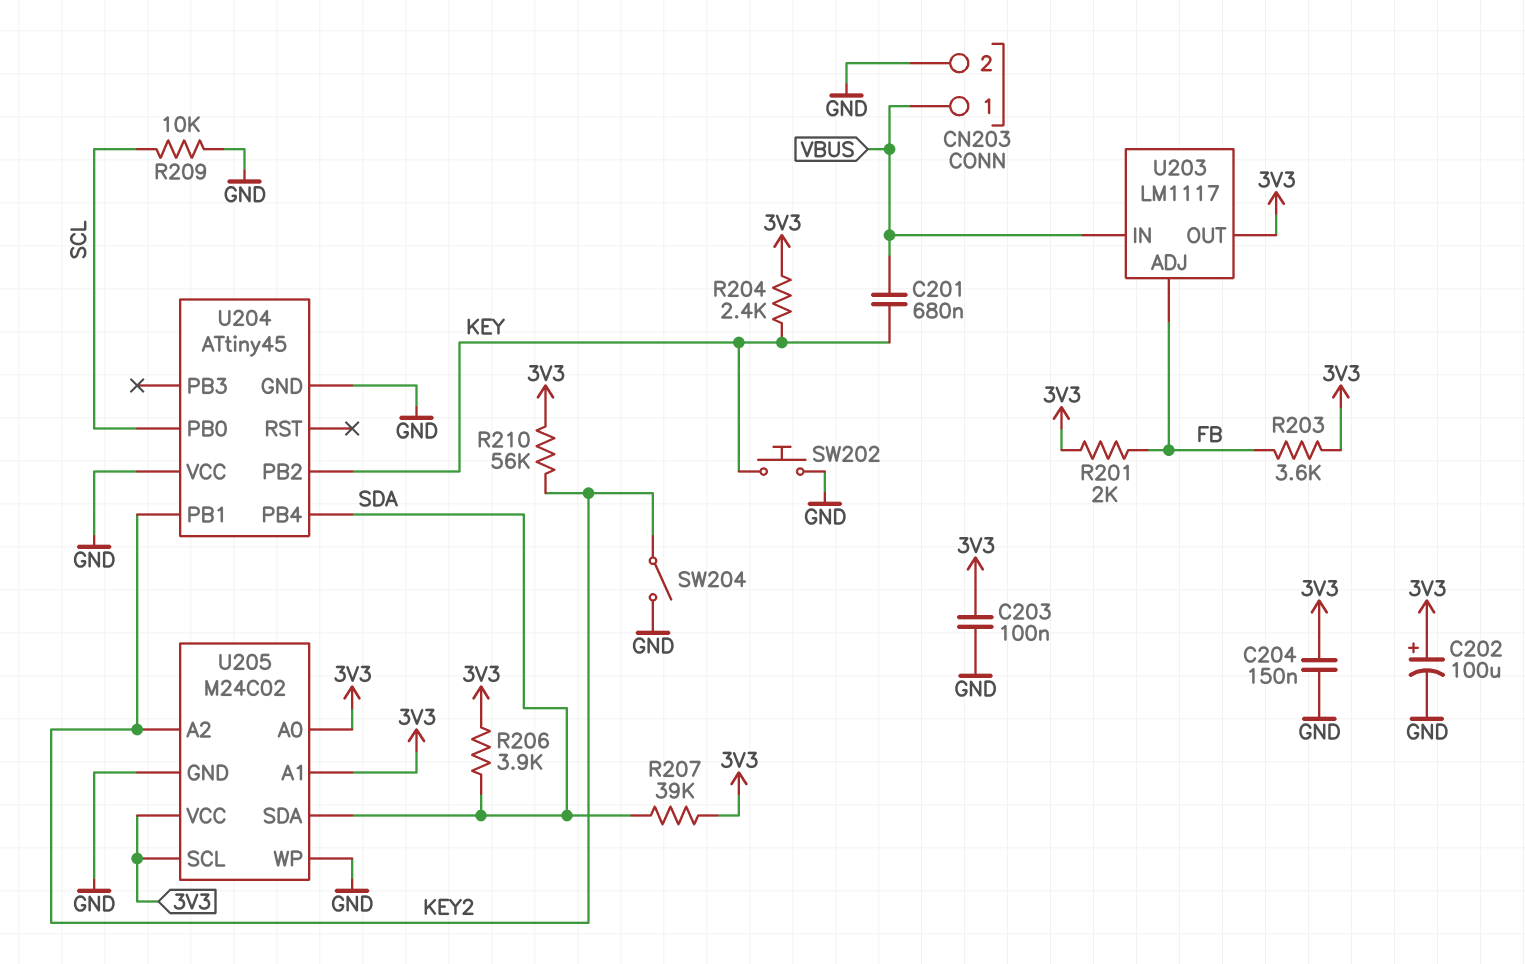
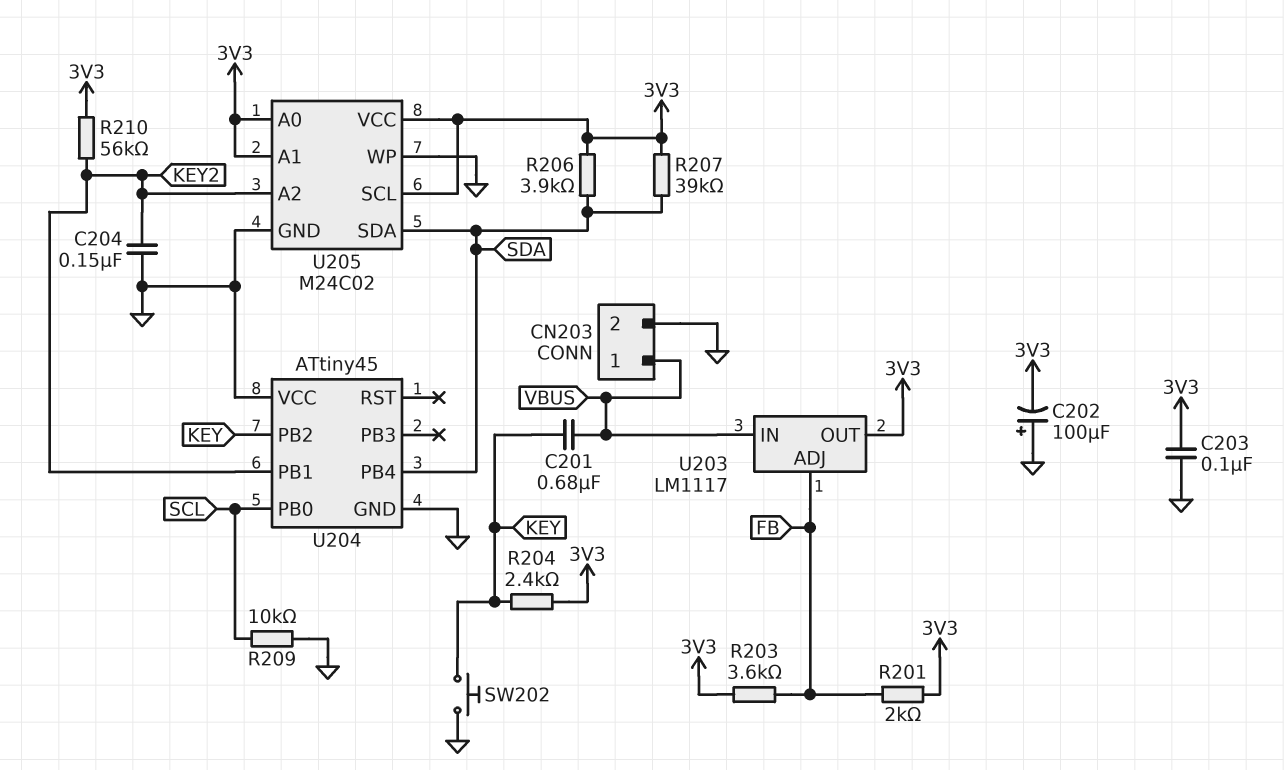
C202: 100uF (plus 3V3, minus GND) -> 100uF (plus GND, minus 3V3)
C204: 150nF (3V3, GND) -> 150nF (GND, KEY2)
SW204: switch (GND, KEY2) -> none

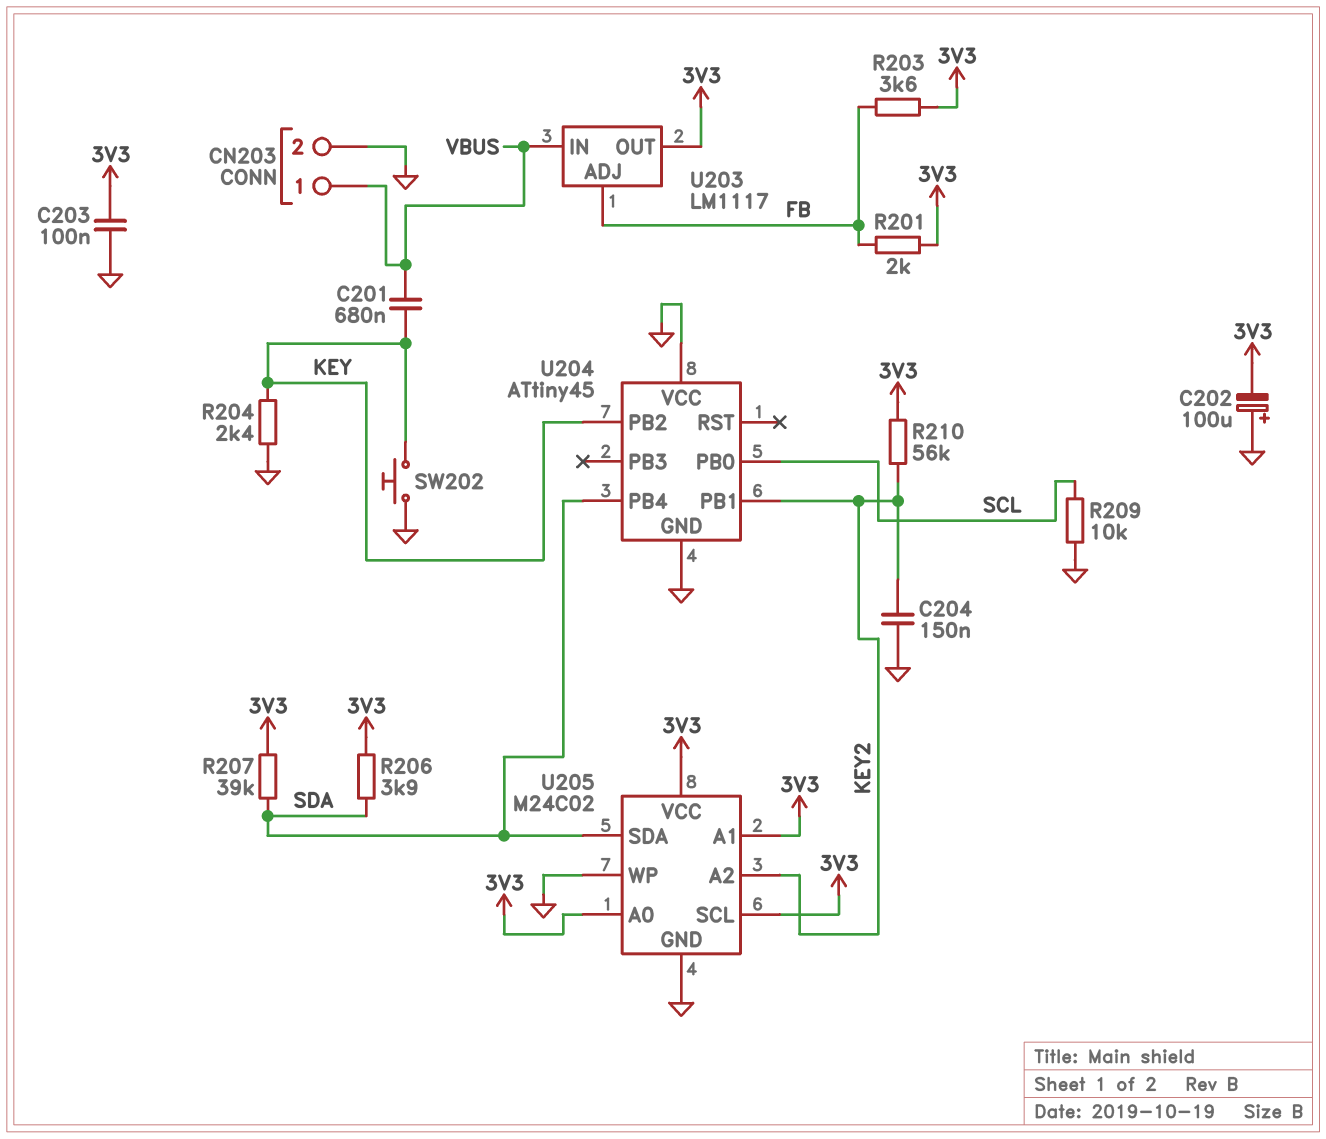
R204: 2.4k (3V3, KEY) -> 2.4k (GND, KEY)

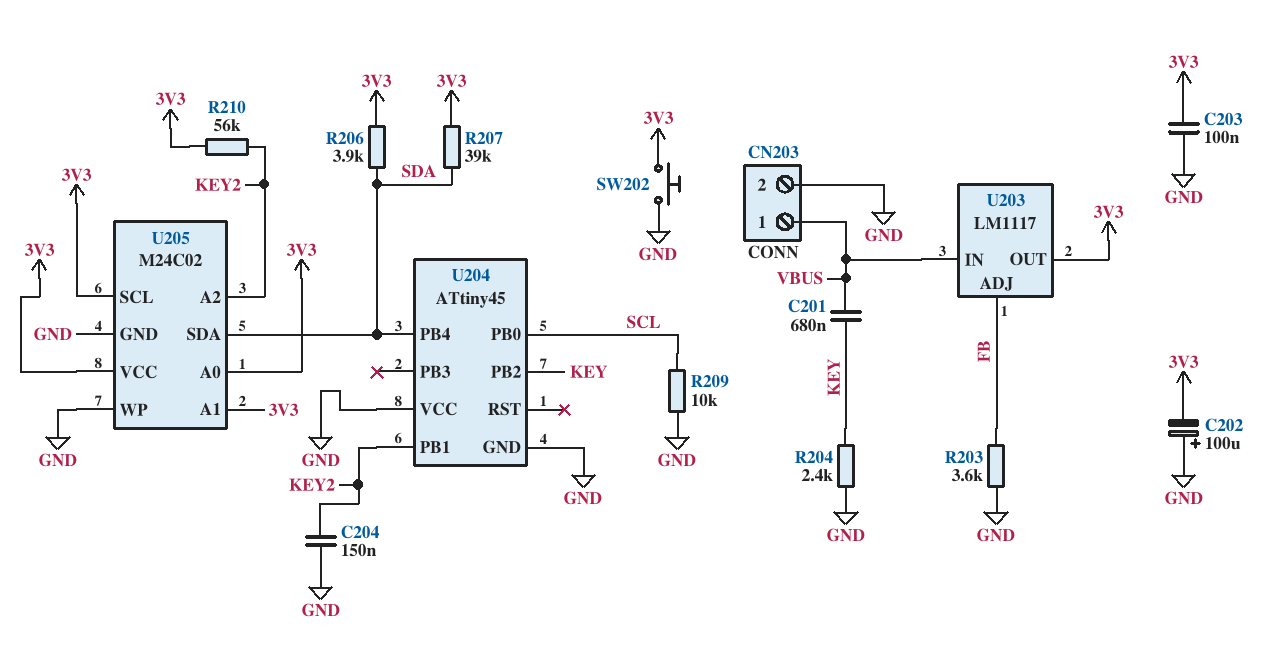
R201: 2k (3V3, FB) -> none
R203: 3.6k (3V3, FB) -> 3.6k (FB, GND)
SW202: button (GND, KEY) -> button (3V3, GND)

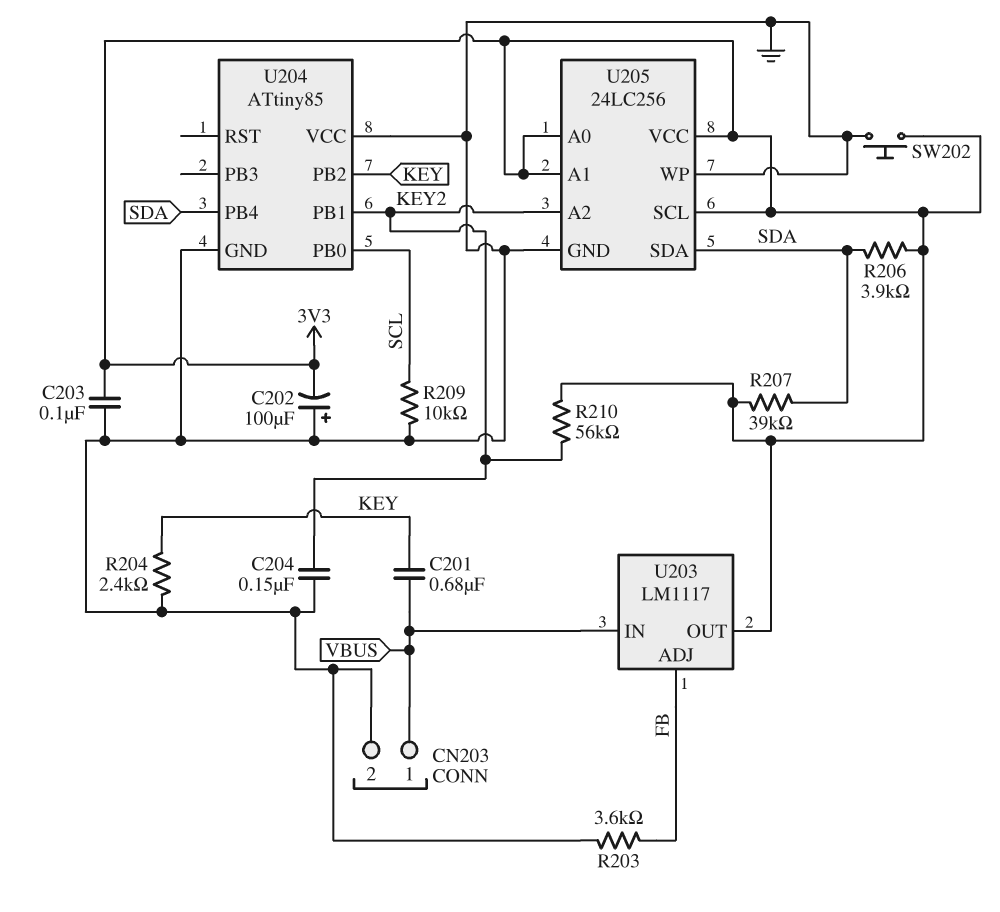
U204: ATtiny45 -> ATtiny85
U205: M24C02 -> 24LC256

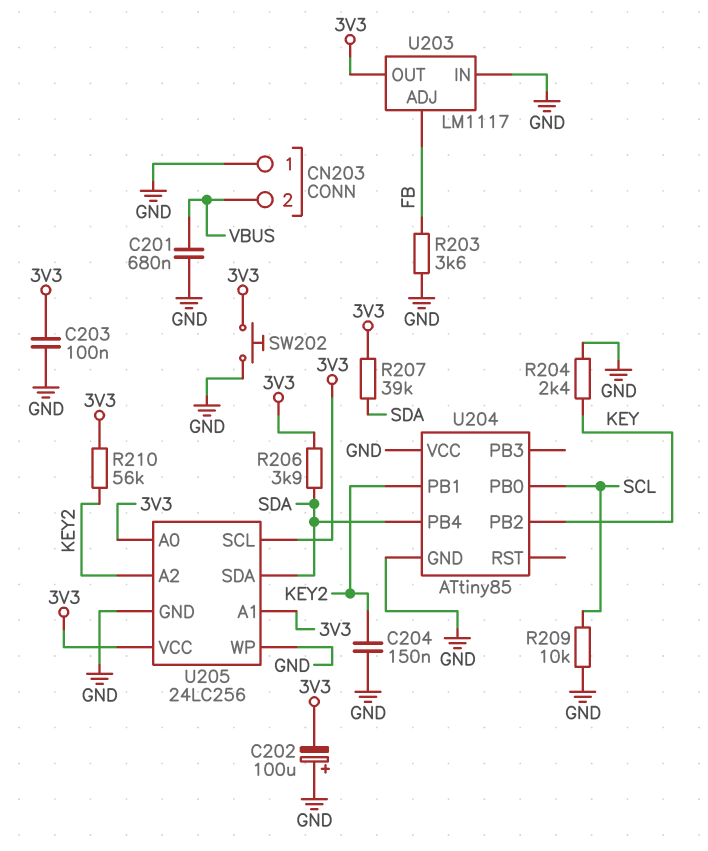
C201: 680nF (KEY, VBUS) -> 680nF (GND, VBUS)
CN203 pin 1: VBUS -> GND
CN203 pin 2: GND -> VBUS
U203 pin IN: VBUS -> GND

